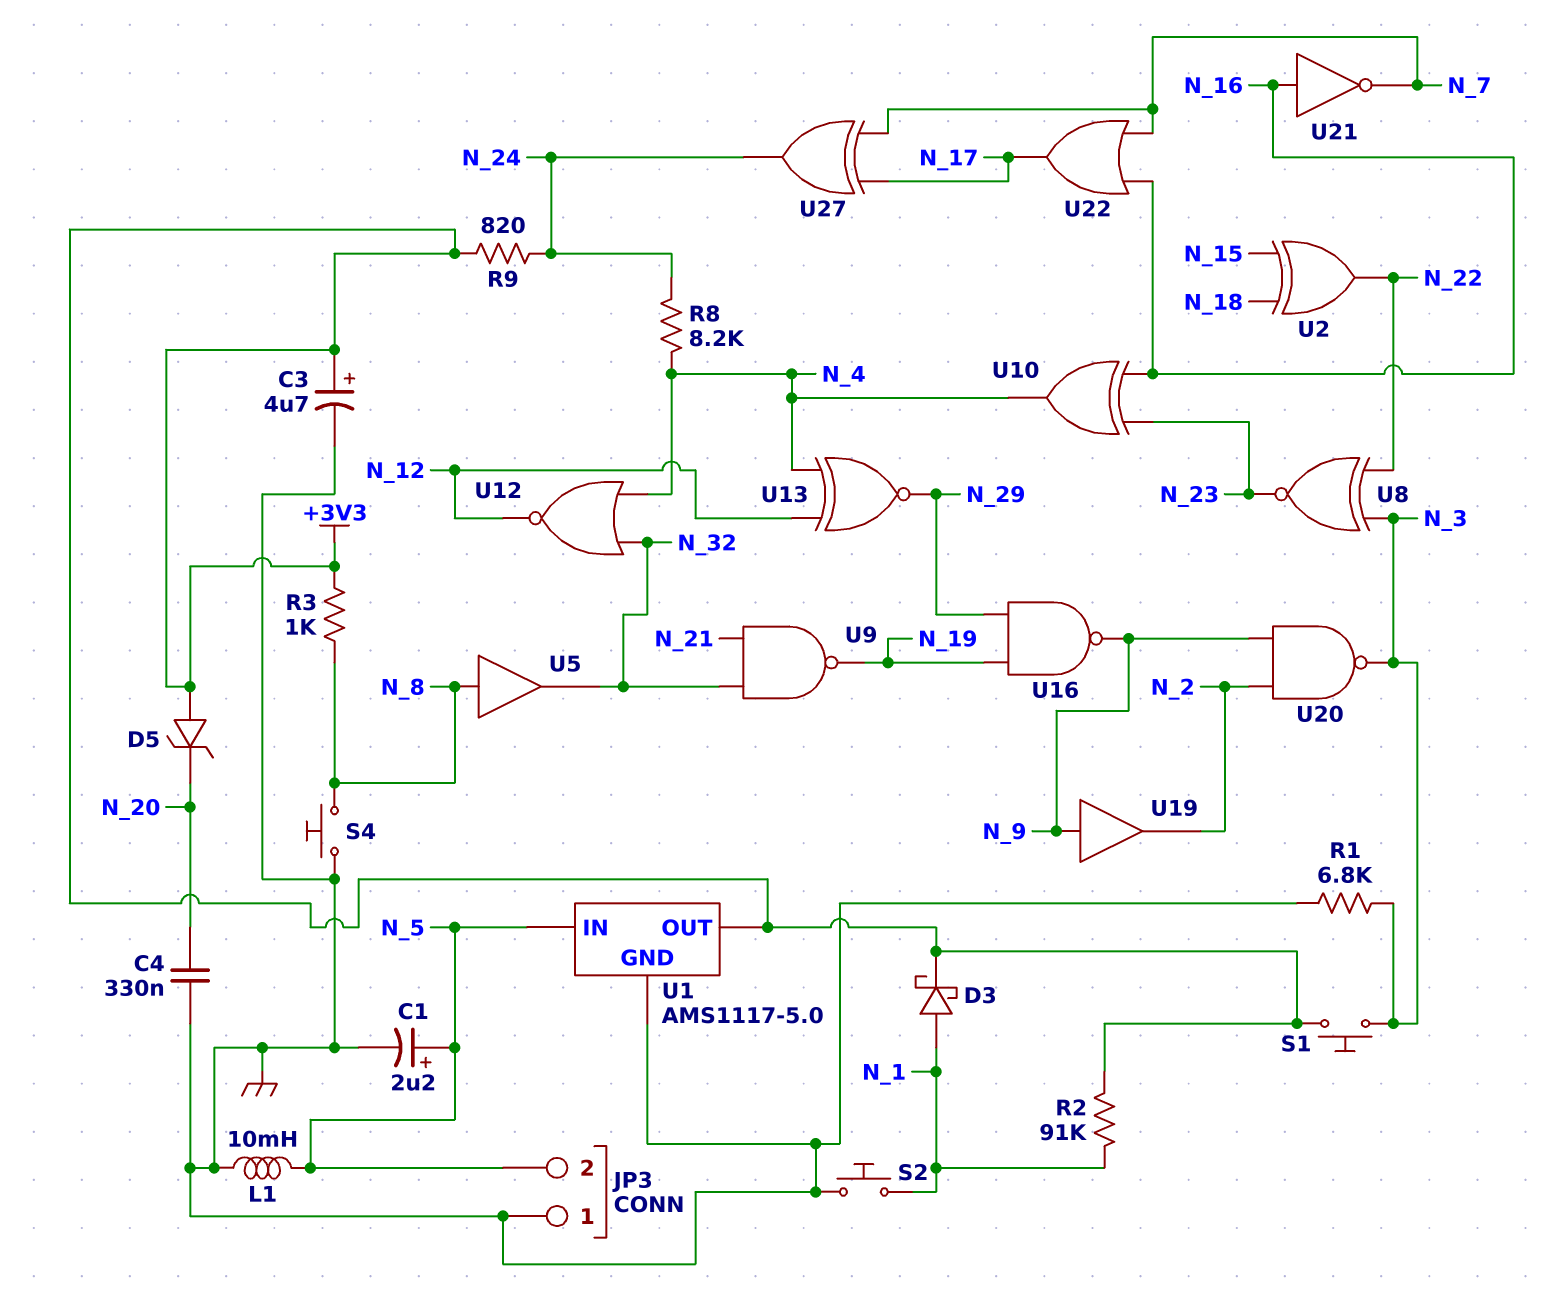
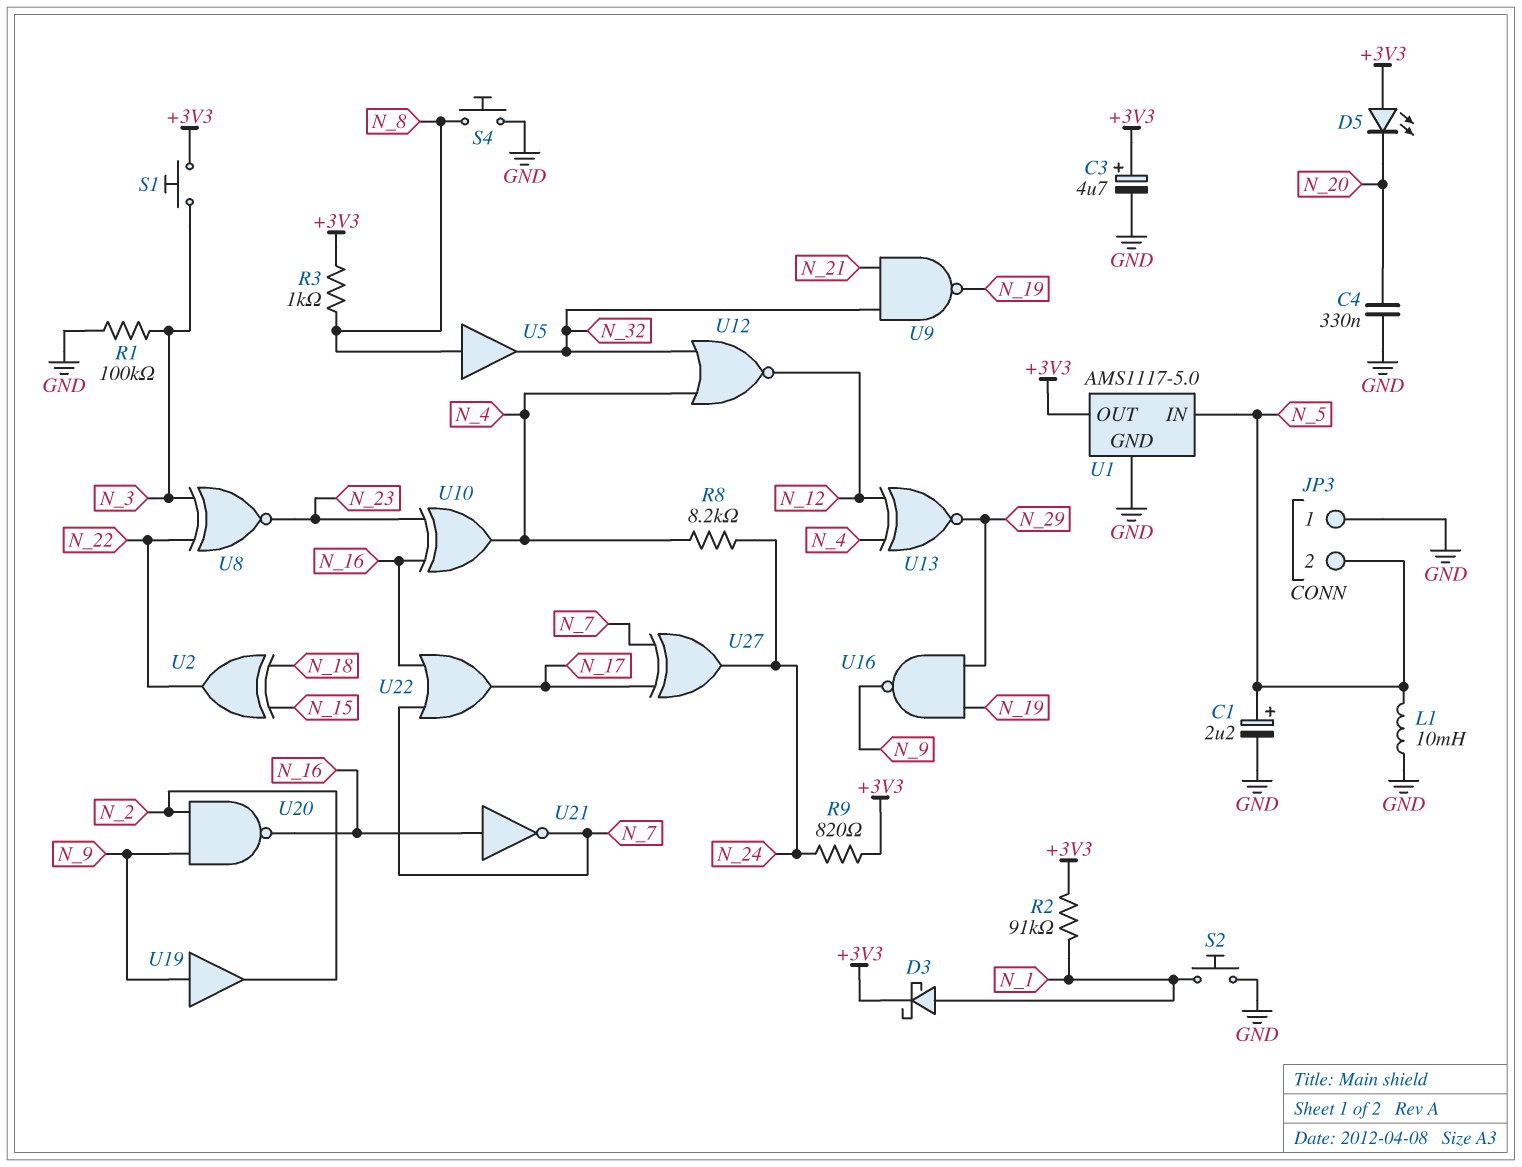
D5: zener (A +3V3, K N_20) -> LED (A +3V3, K N_20)
R1: 6.8k (GND, N_3) -> 100k (GND, N_3)
U20: NAND (in N_2, in N_9, out N_3) -> NAND (in N_2, in N_9, out N_16)

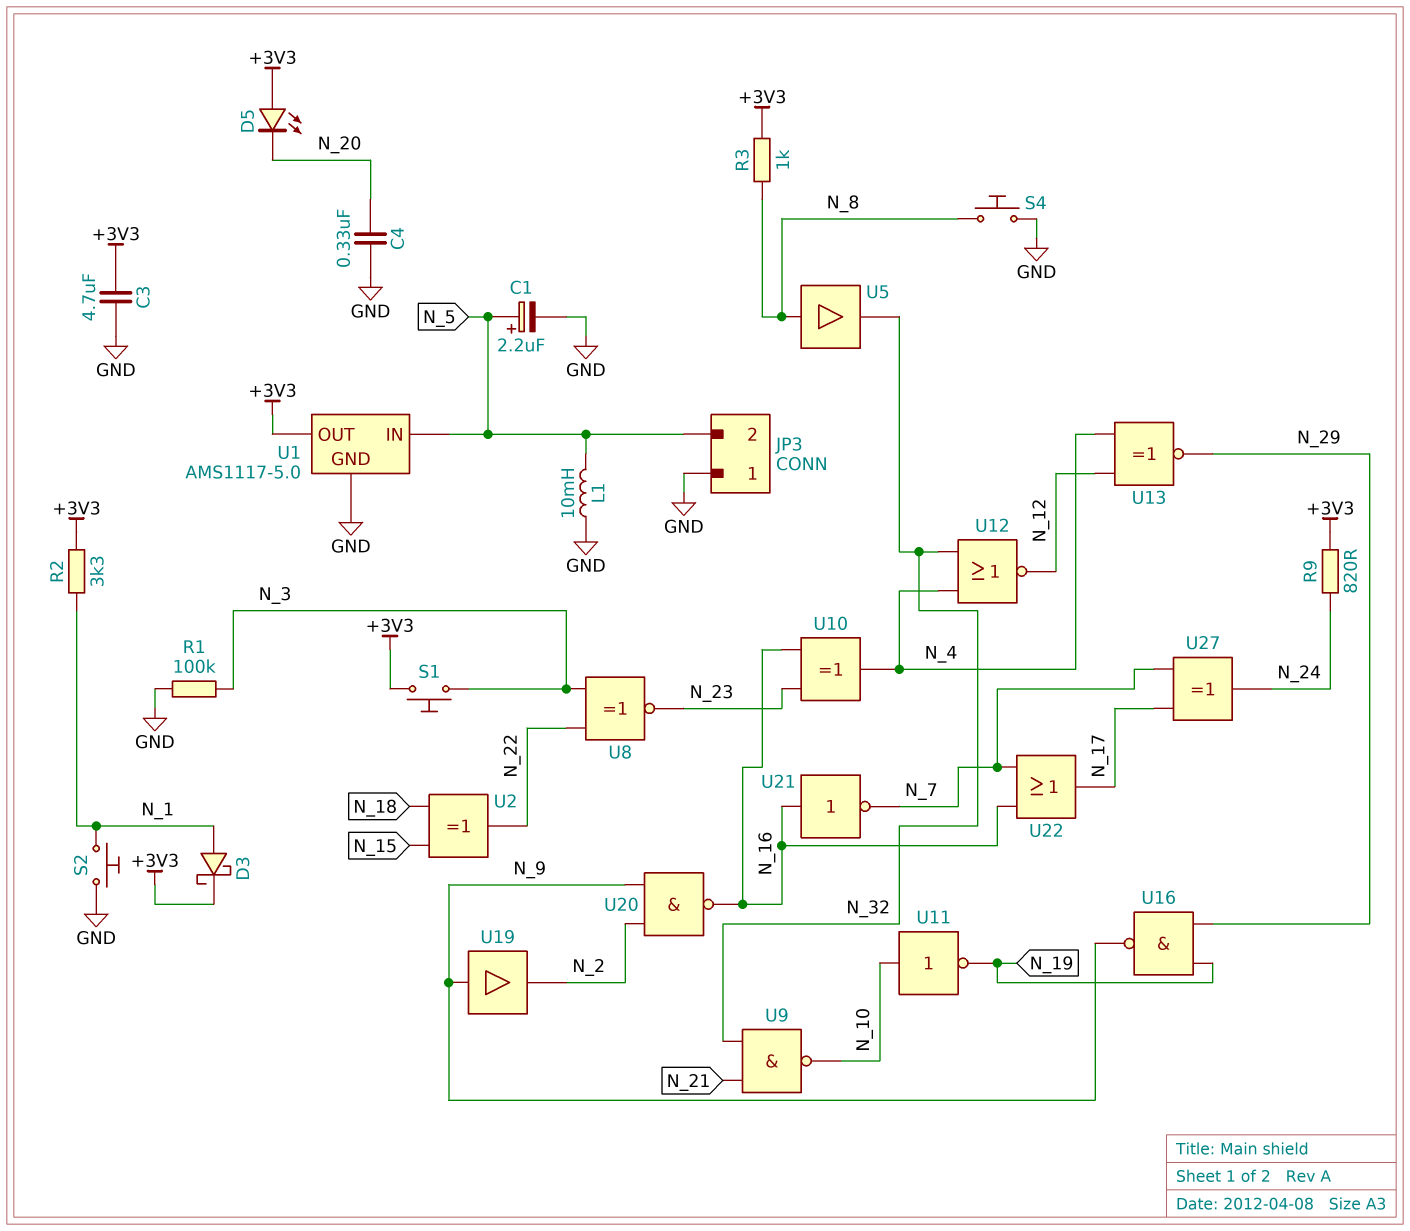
C3: 4.7uF (plus +3V3, minus GND) -> 4.7uF (+3V3, GND)
R2: 91k (+3V3, N_1) -> 3.3k (+3V3, N_1)
R8: 8.2k (N_4, N_24) -> none
U9: NAND (in N_21, in N_32, out N_19) -> NAND (in N_21, in N_32, out N_10)
U11: none -> NOT (in N_10, out N_19)

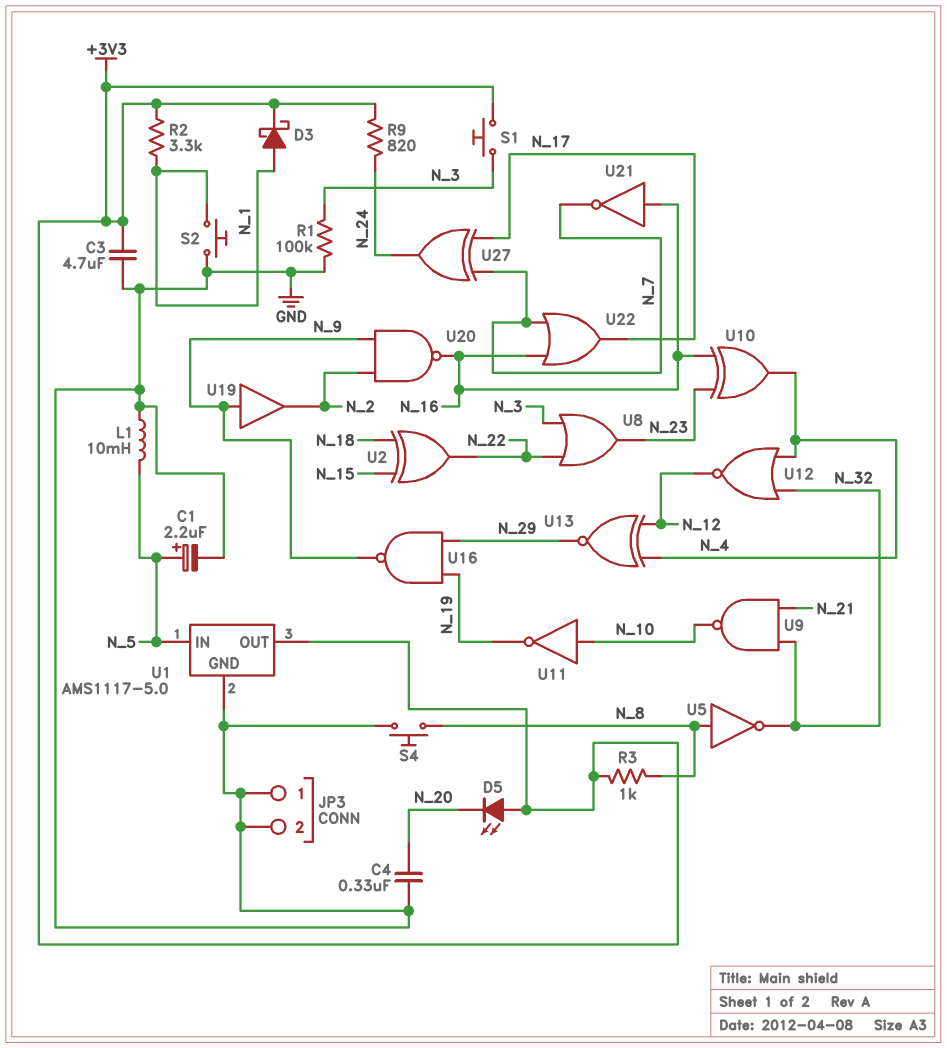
JP3 pin 2: N_5 -> GND
U5: buffer (in N_8, out N_32) -> NOT (in N_8, out N_32)
U8: XNOR (in N_3, in N_22, out N_23) -> OR (in N_3, in N_22, out N_23)

